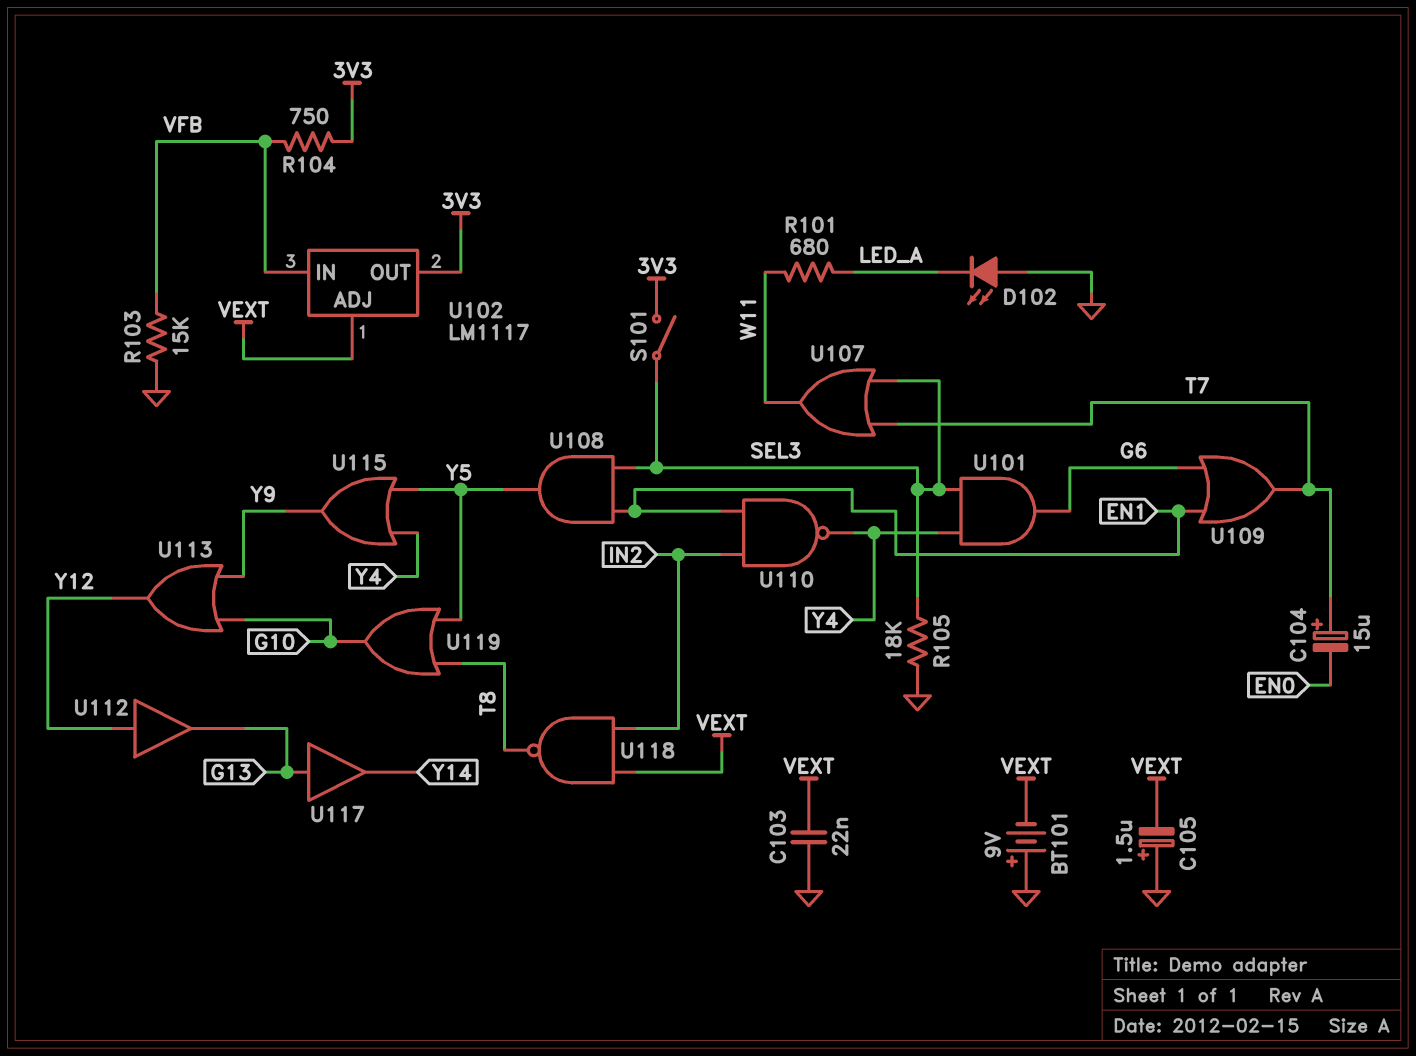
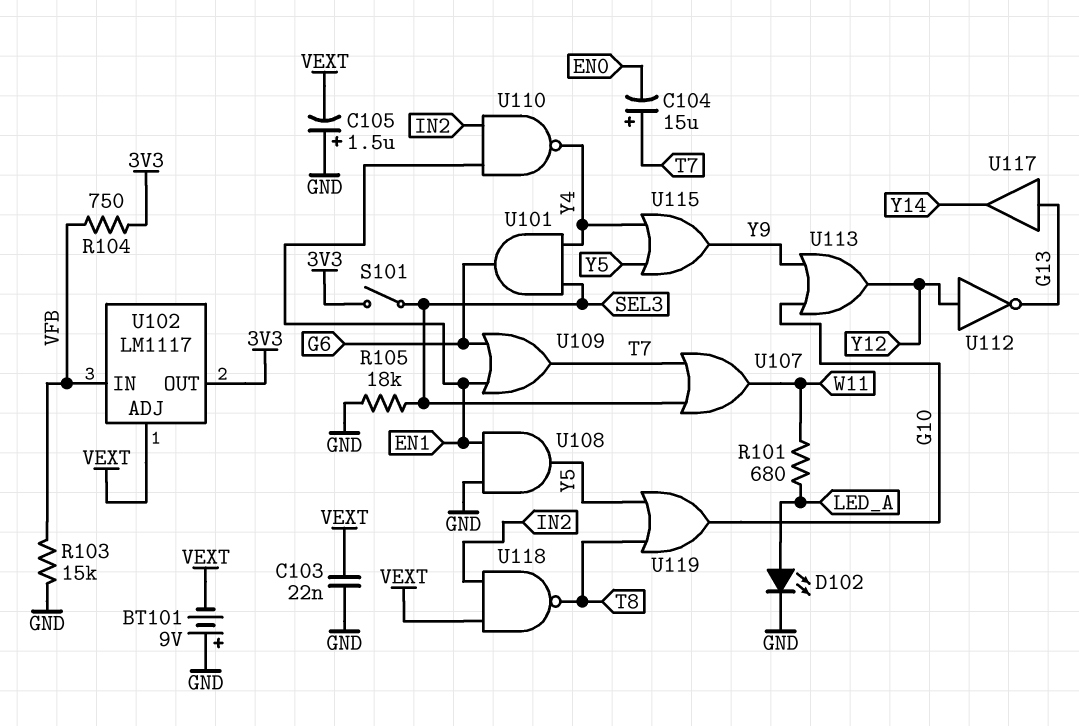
D102: LED (A GND, K LED_A) -> LED (A LED_A, K GND)
U108: AND (in EN1, in SEL3, out Y5) -> AND (in EN1, in GND, out Y5)
U112: buffer (in Y12, out G13) -> NOT (in Y12, out G13)

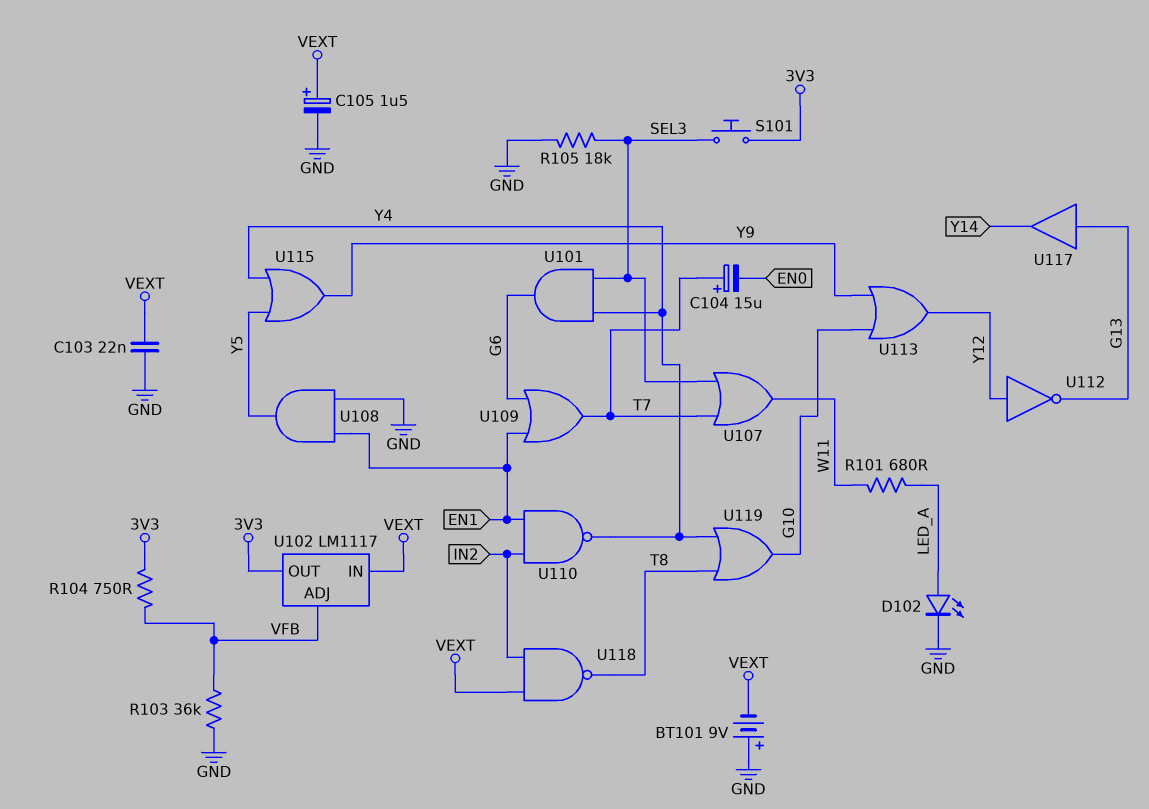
C105: 1.5uF (plus GND, minus VEXT) -> 1.5uF (plus VEXT, minus GND)
R103: 15k (GND, VFB) -> 36k (GND, VFB)
S101: switch (3V3, SEL3) -> button (3V3, SEL3)
U102 pin ADJ: VEXT -> VFB
U102 pin IN: VFB -> VEXT
U119: OR (in T8, in Y5, out G10) -> OR (in T8, in Y4, out G10)

